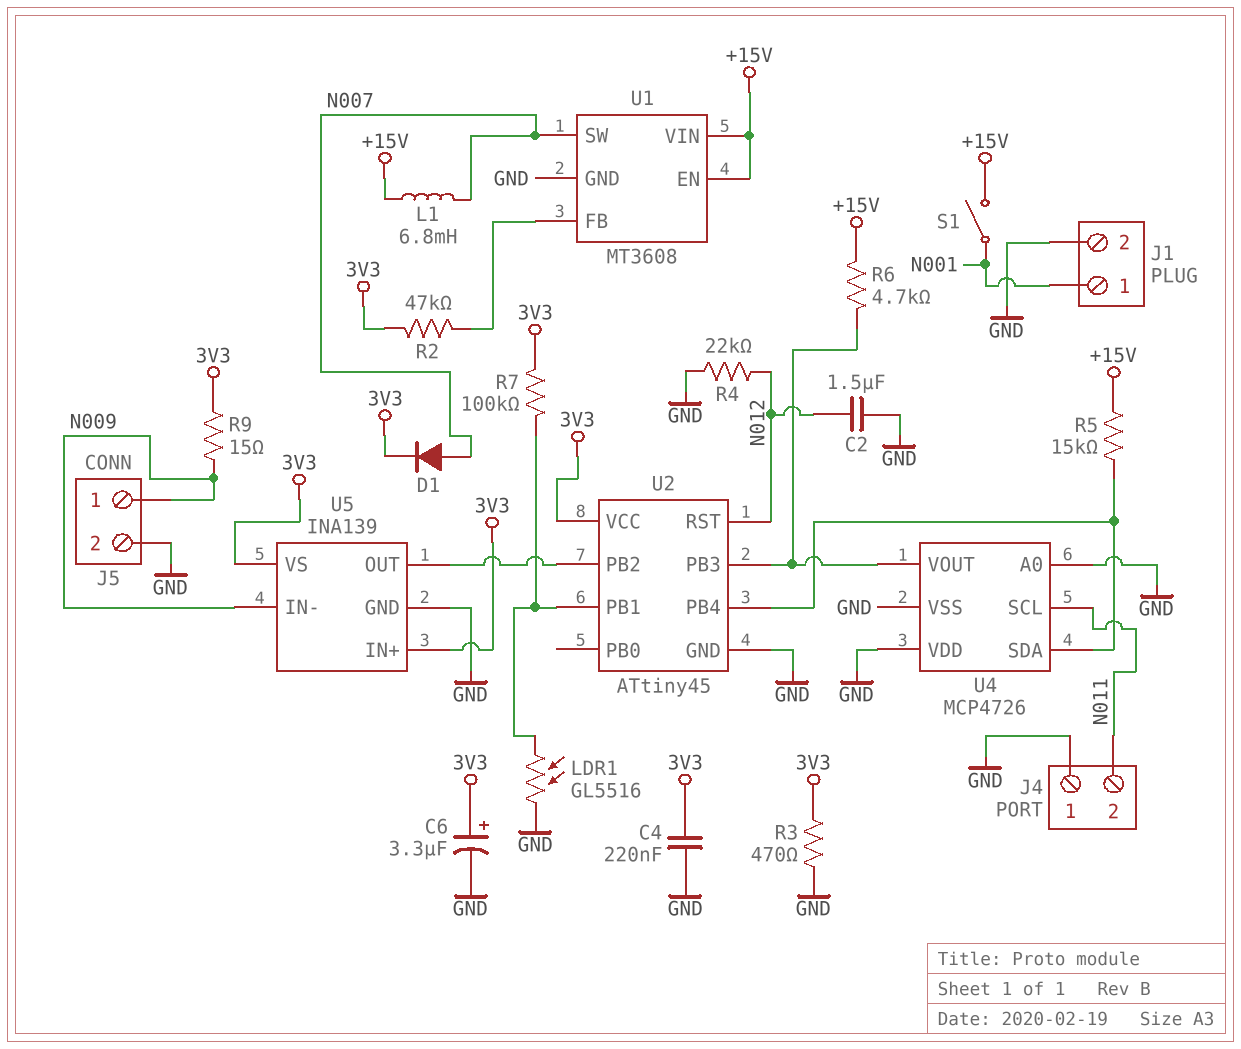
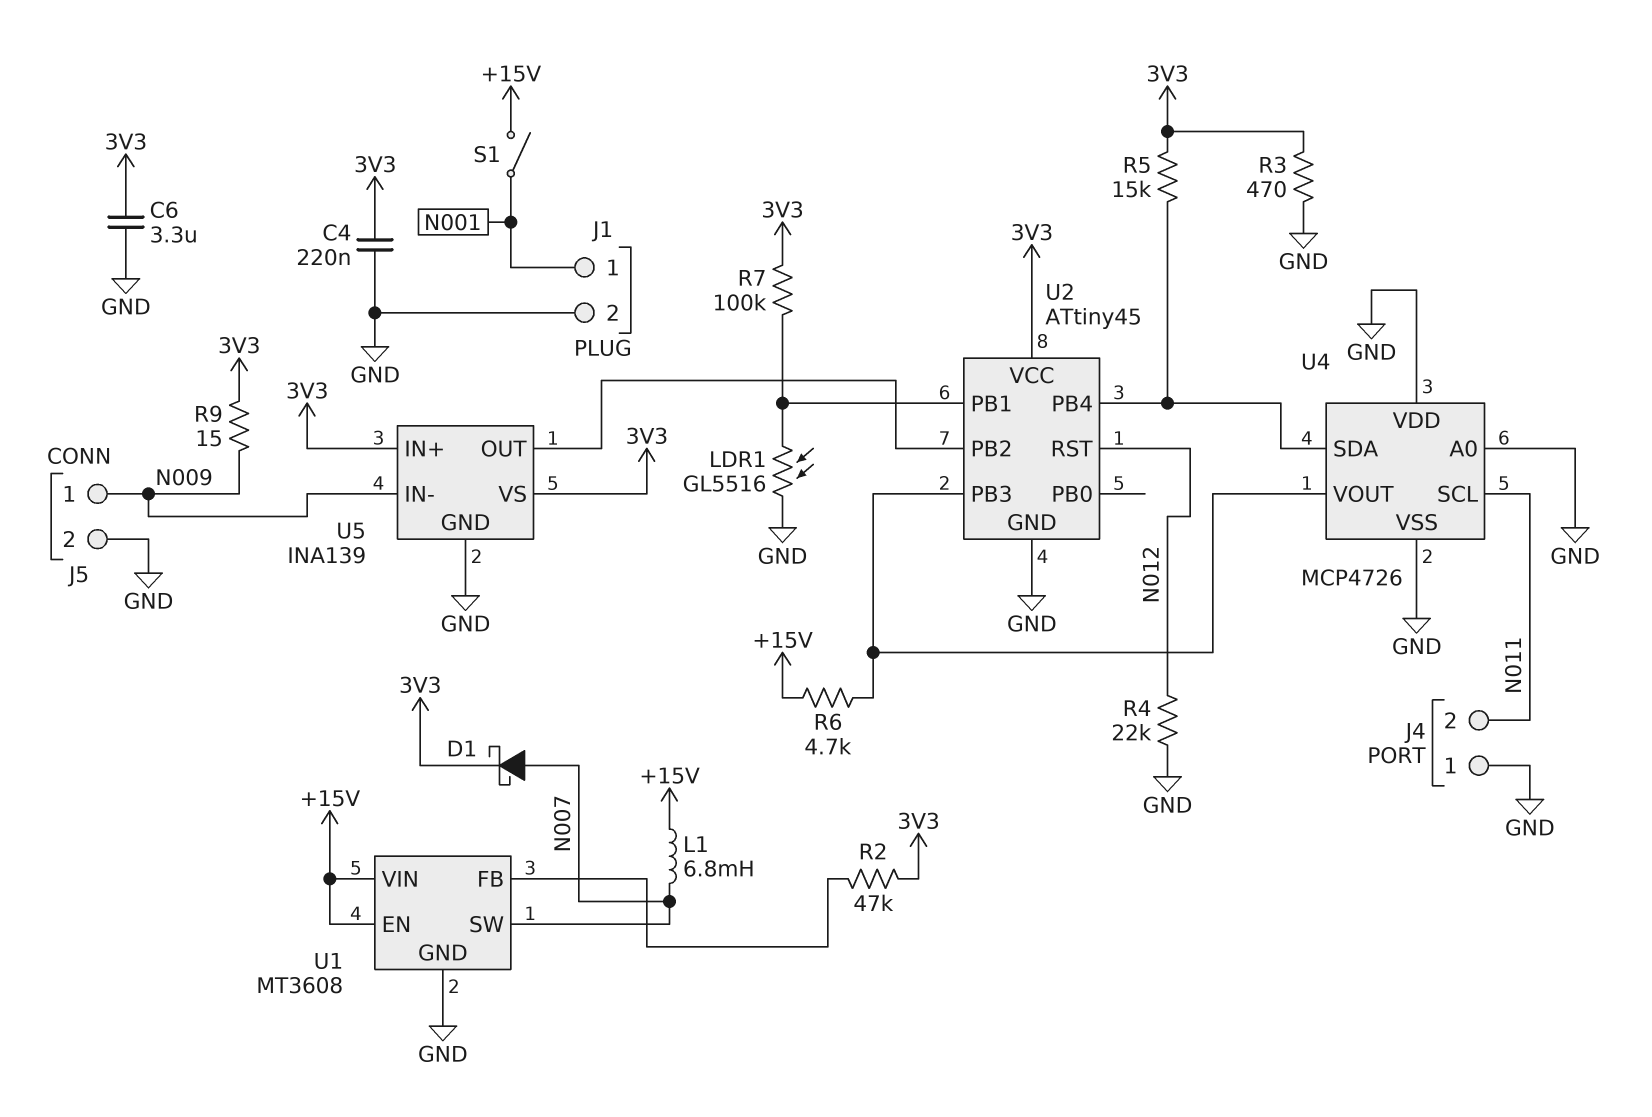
C2: 1.5uF (GND, N012) -> none
C6: 3.3uF (plus 3V3, minus GND) -> 3.3uF (3V3, GND)
D1: diode (A N007, K 3V3) -> schottky (A N007, K 3V3)
R5: 15k (+15V, U2/PB4) -> 15k (3V3, U2/PB4)

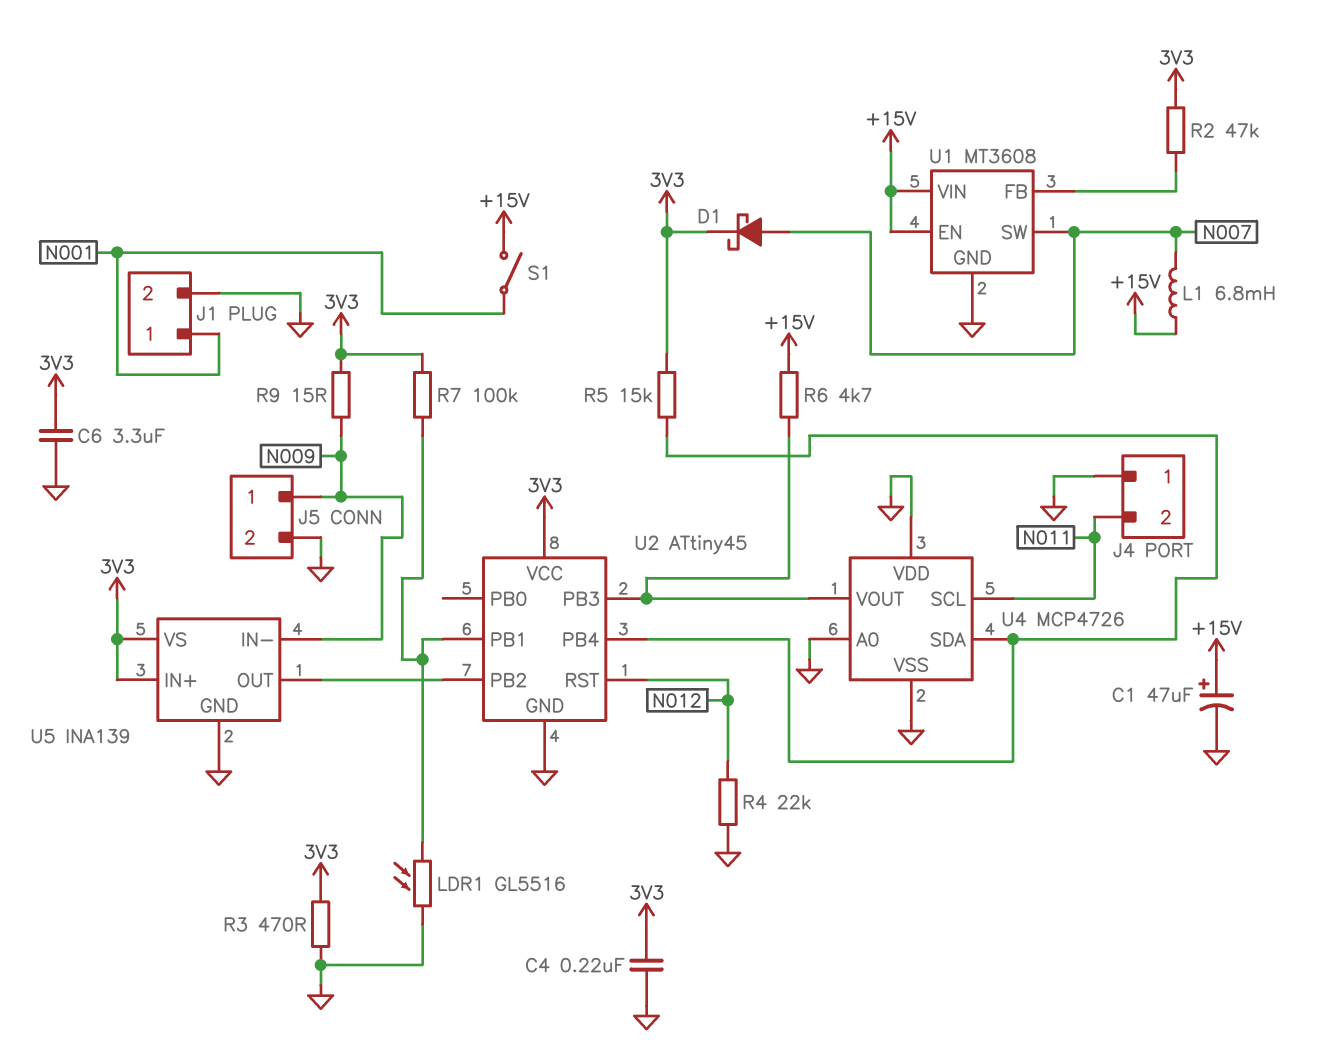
C1: none -> 47uF (plus +15V, minus GND)

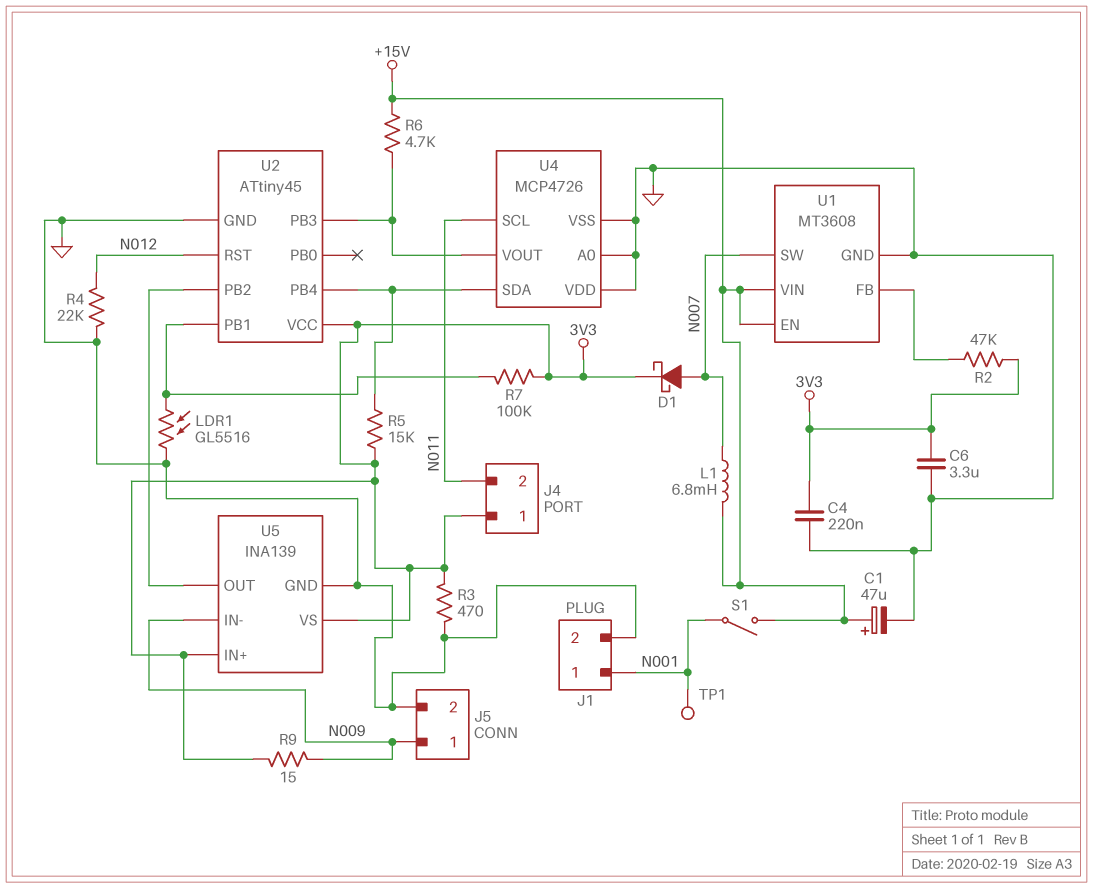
J4 pin 1: GND -> 3V3
TP1: none -> test point (N001)

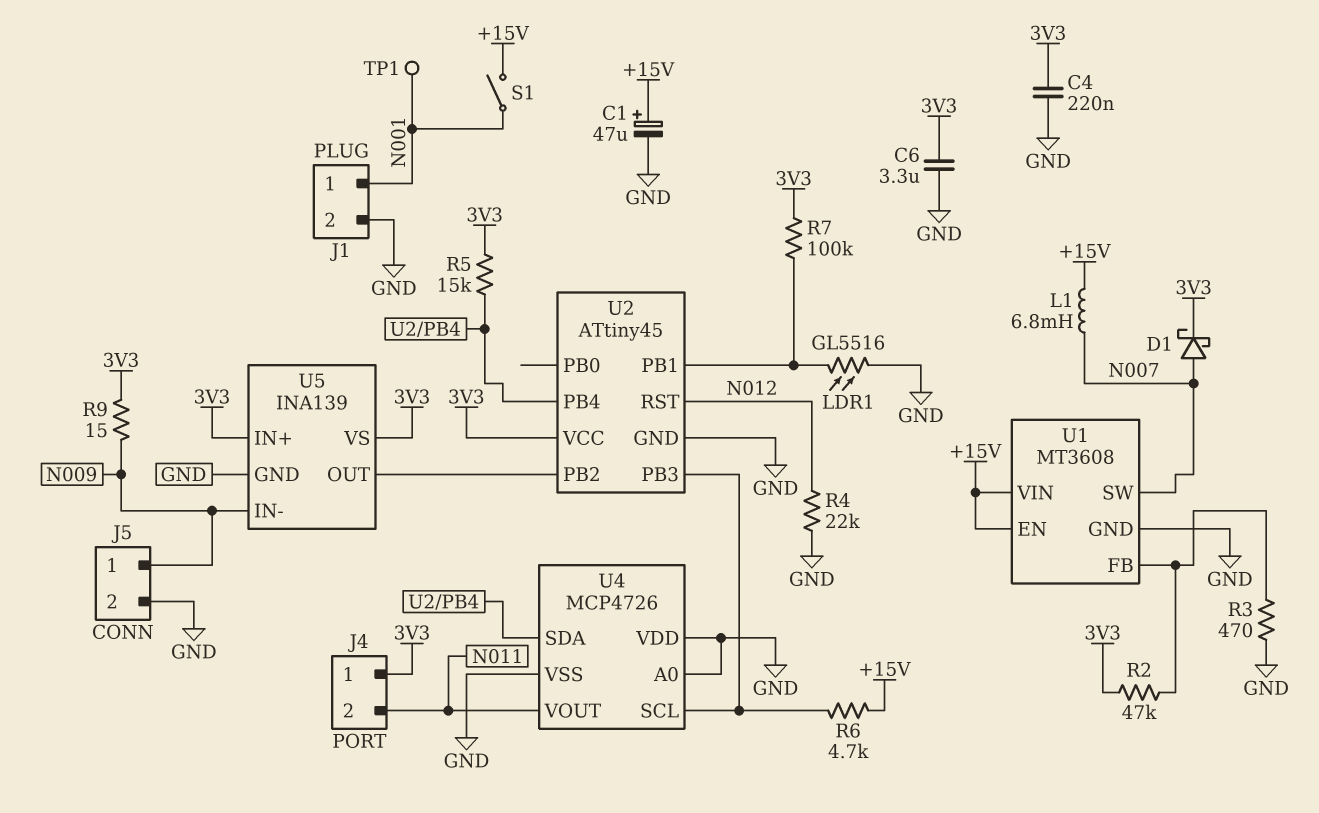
R3: 470 (3V3, GND) -> 470 (GND, U1/FB)
U4 pin SCL: N011 -> U2/PB3
U4 pin VOUT: U2/PB3 -> N011

